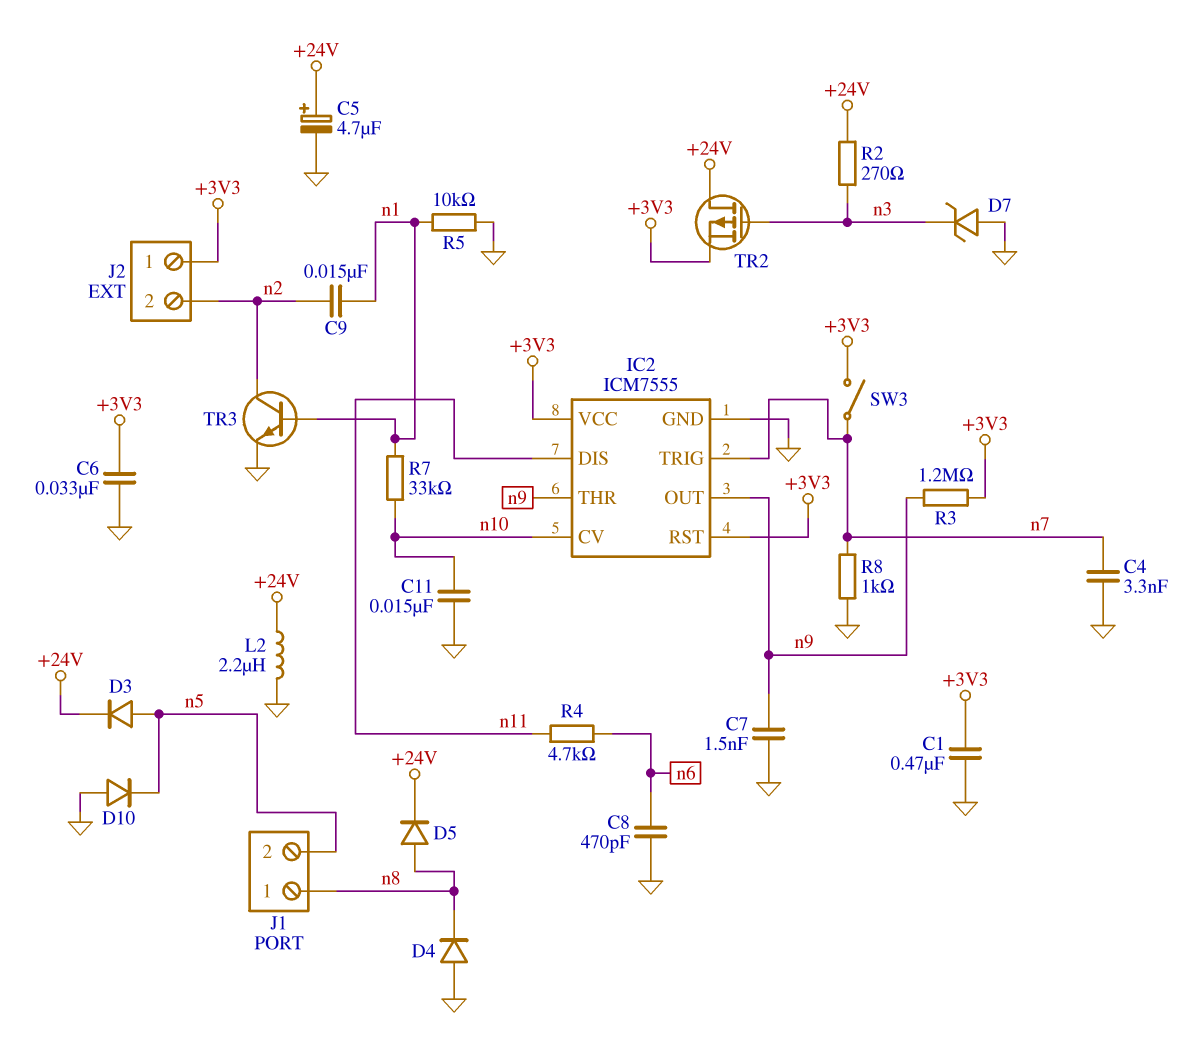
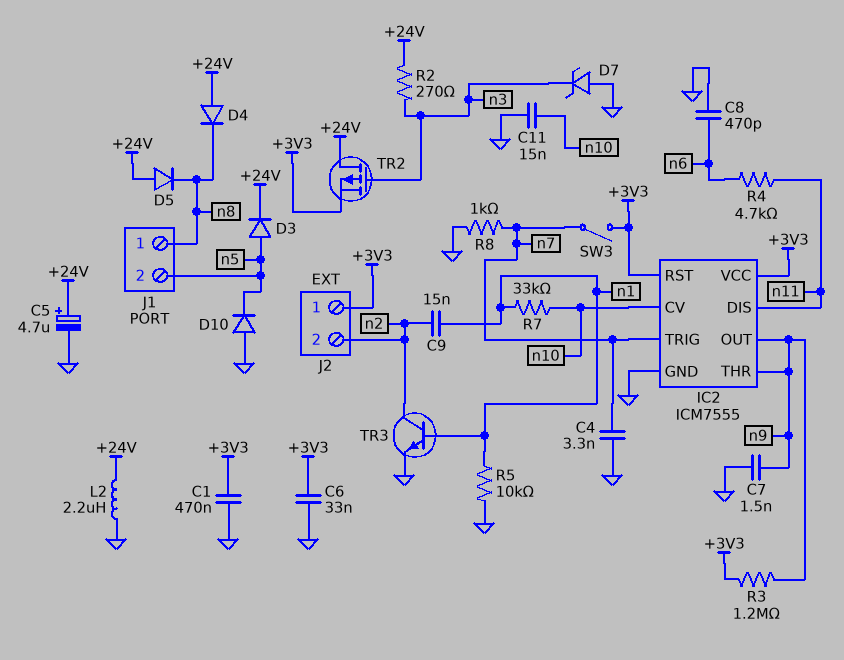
D4: diode (A GND, K n8) -> diode (A +24V, K n8)
D5: diode (A n8, K +24V) -> diode (A +24V, K n8)

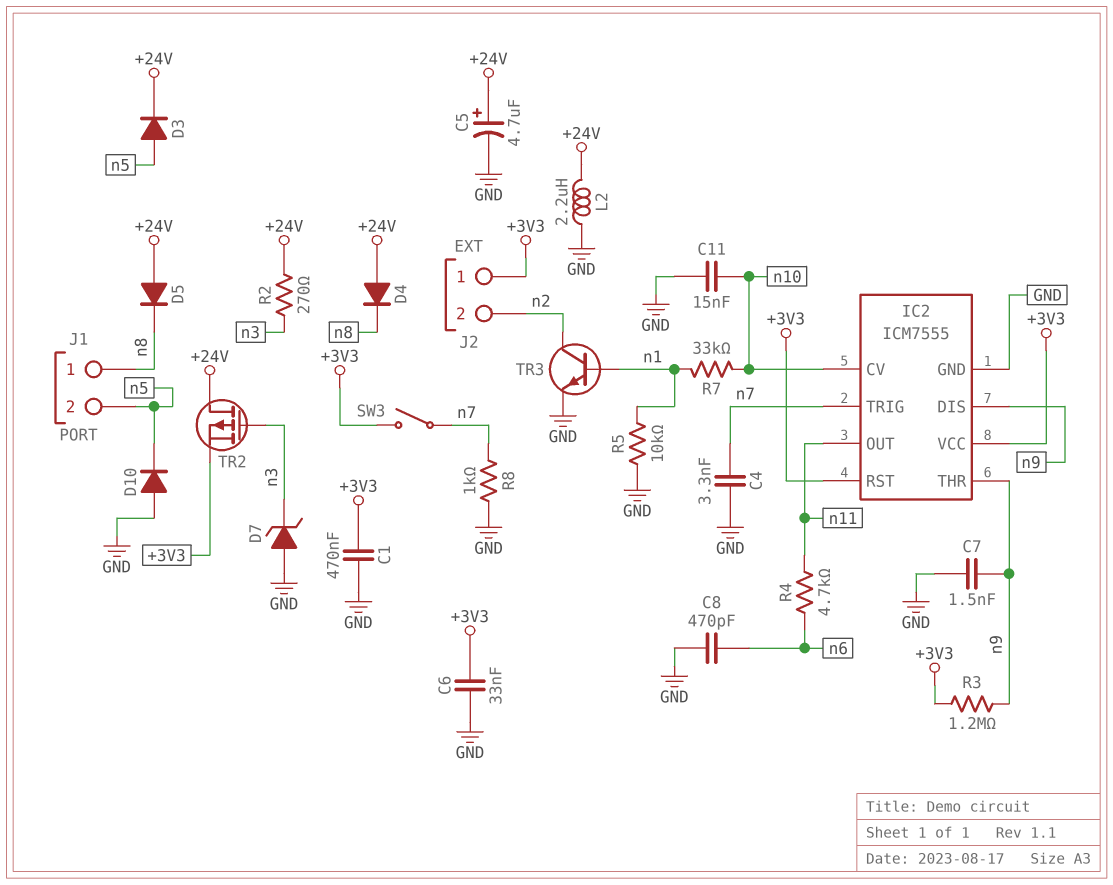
C9: 15nF (n1, n2) -> none
IC2 pin DIS: n11 -> n9
IC2 pin OUT: n9 -> n11

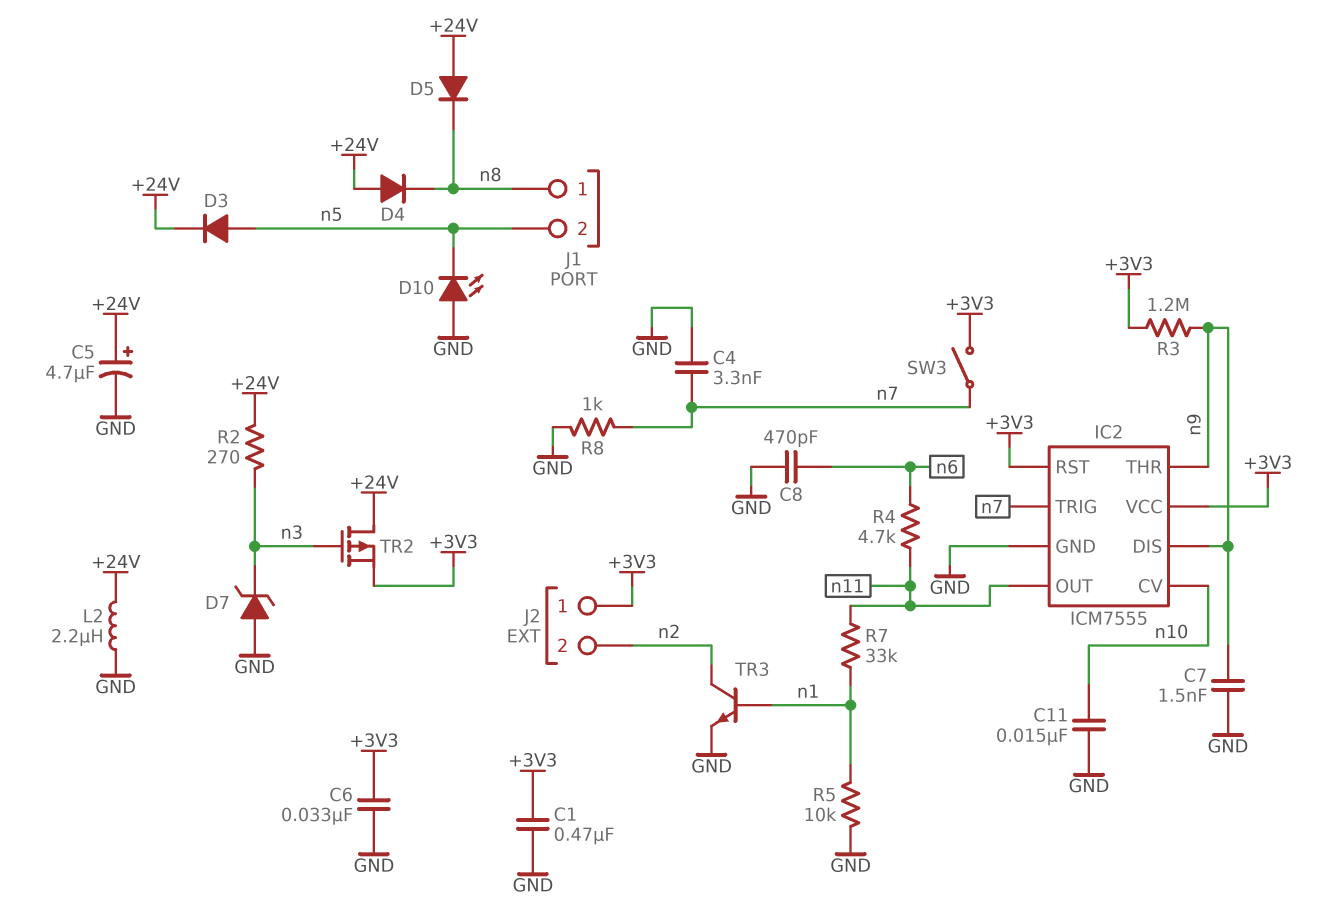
D10: diode (A GND, K n5) -> LED (A GND, K n5)
R7: 33k (n1, n10) -> 33k (n1, n11)

